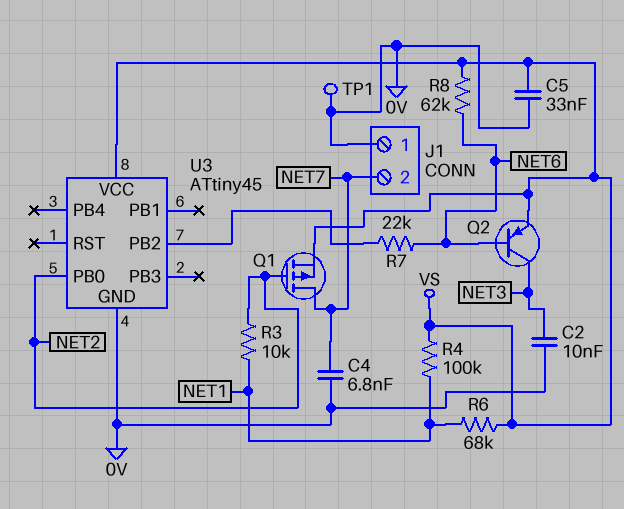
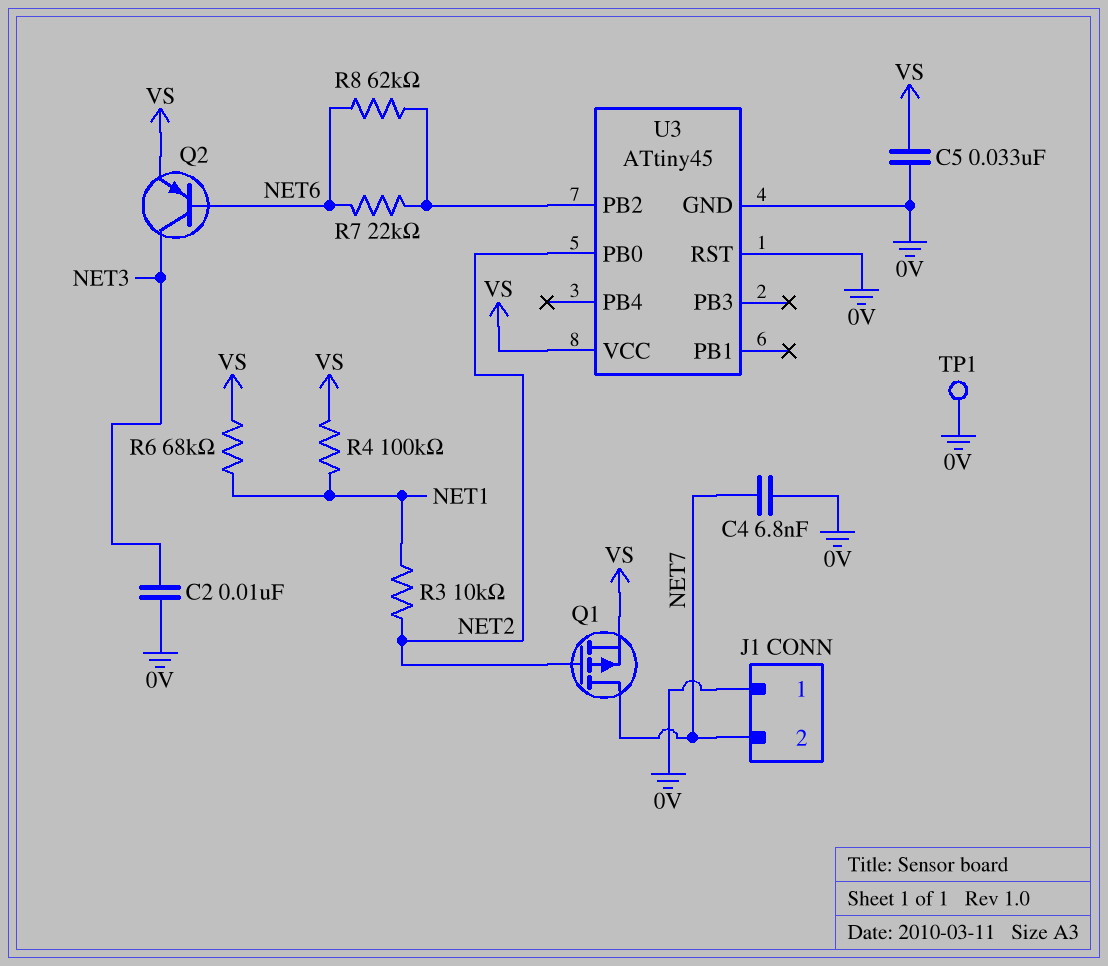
R8: 62k (NET6, VS) -> 62k (NET6, U3/PB2)
U3 pin RST: none -> 0V

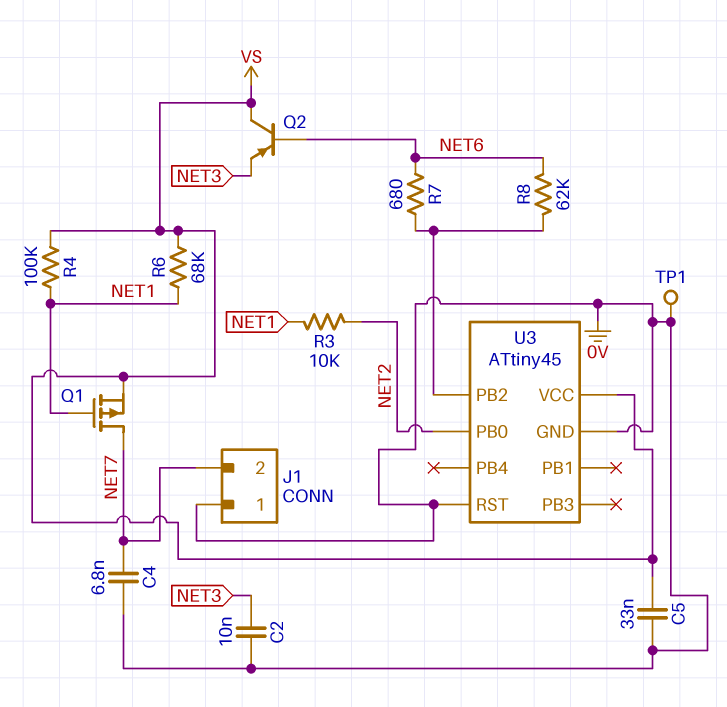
Q1: PMOS (G NET2, D NET7, S VS) -> PMOS (G NET1, D NET7, S VS)
Q2: PNP (B NET6, C NET3, E VS) -> PNP (B NET6, C VS, E NET3)
R7: 22k (NET6, U3/PB2) -> 680 (NET6, U3/PB2)

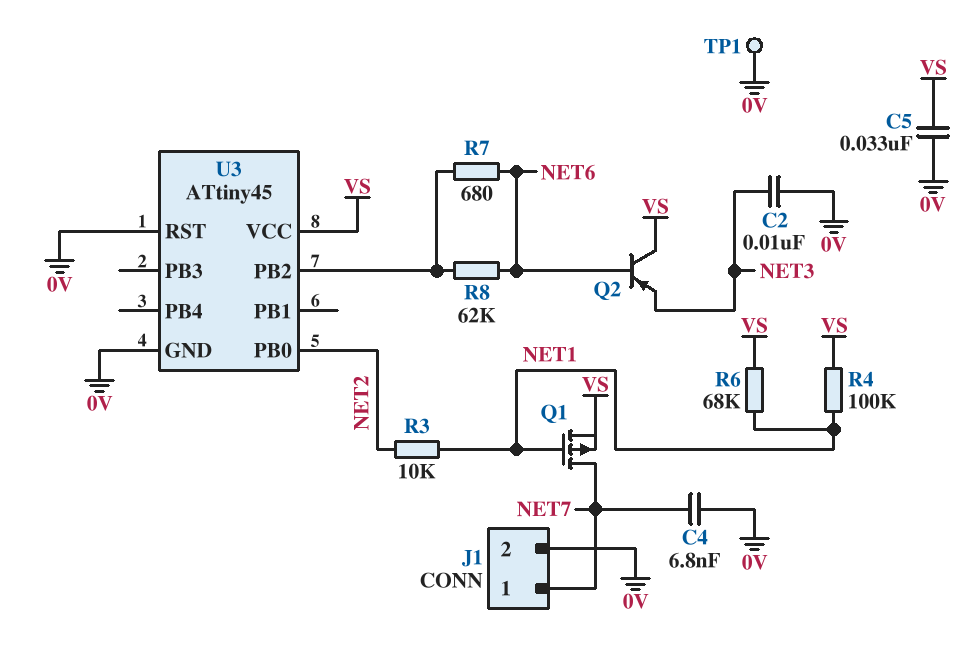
J1 pin 1: 0V -> NET7
J1 pin 2: NET7 -> 0V

